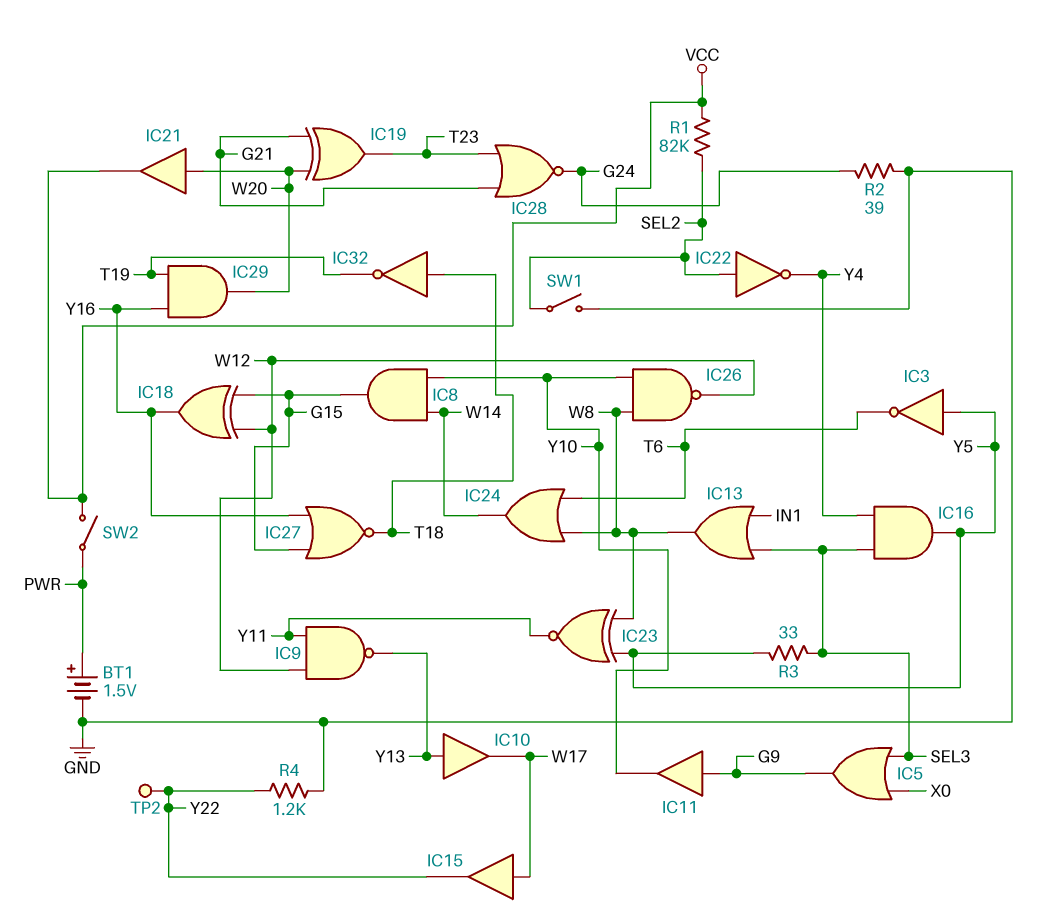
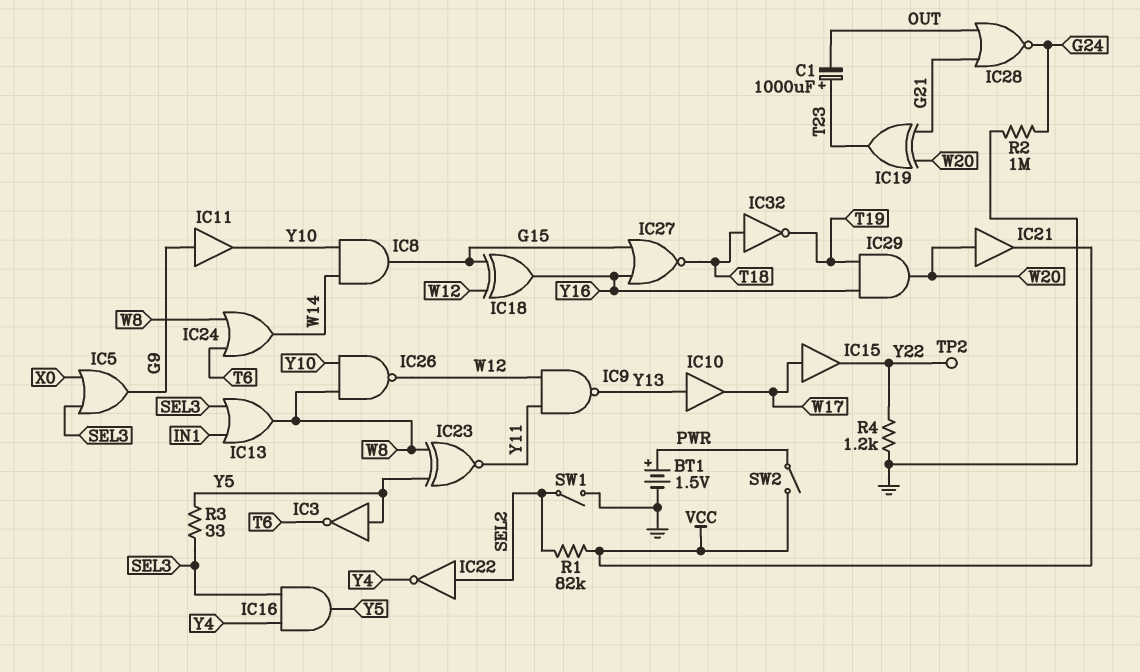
C1: none -> 1000uF (plus T23, minus OUT)
IC28: NOR (in G21, in T23, out G24) -> NOR (in G21, in OUT, out G24)
R2: 39 (G24, GND) -> 1M (G24, GND)

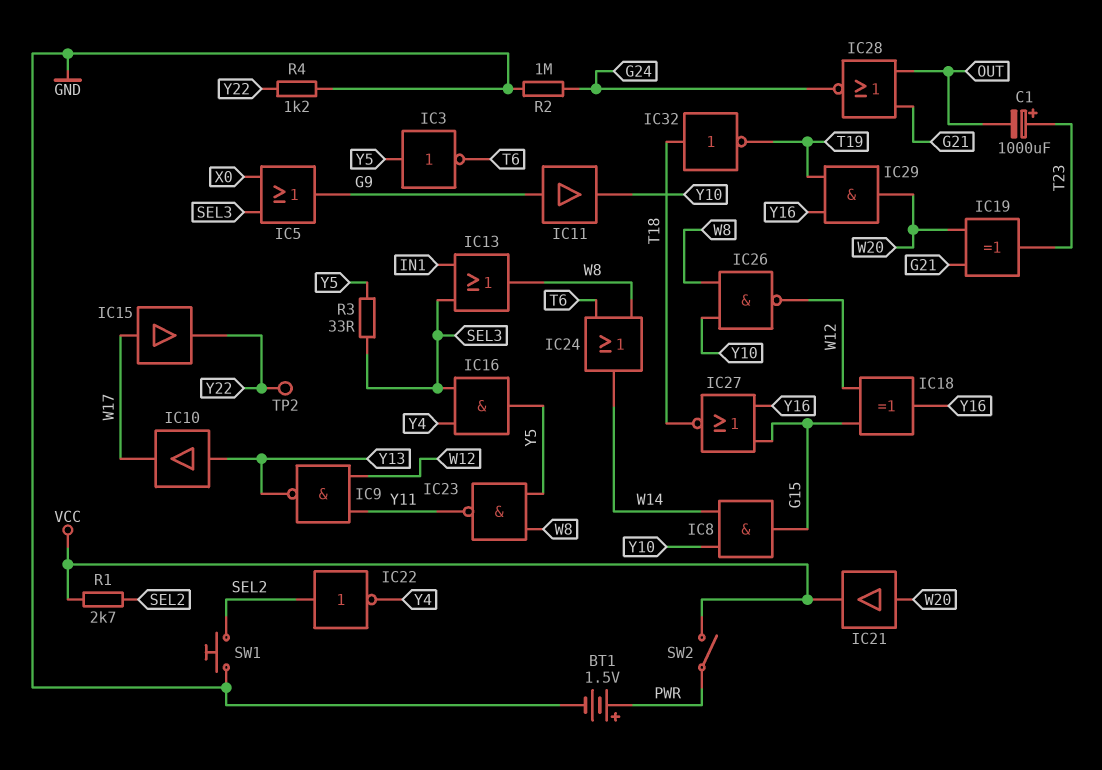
IC23: XNOR (in W8, in Y5, out Y11) -> NAND (in W8, in Y5, out Y11)
R1: 82k (SEL2, VCC) -> 2.7k (SEL2, VCC)
SW1: switch (GND, SEL2) -> button (GND, SEL2)

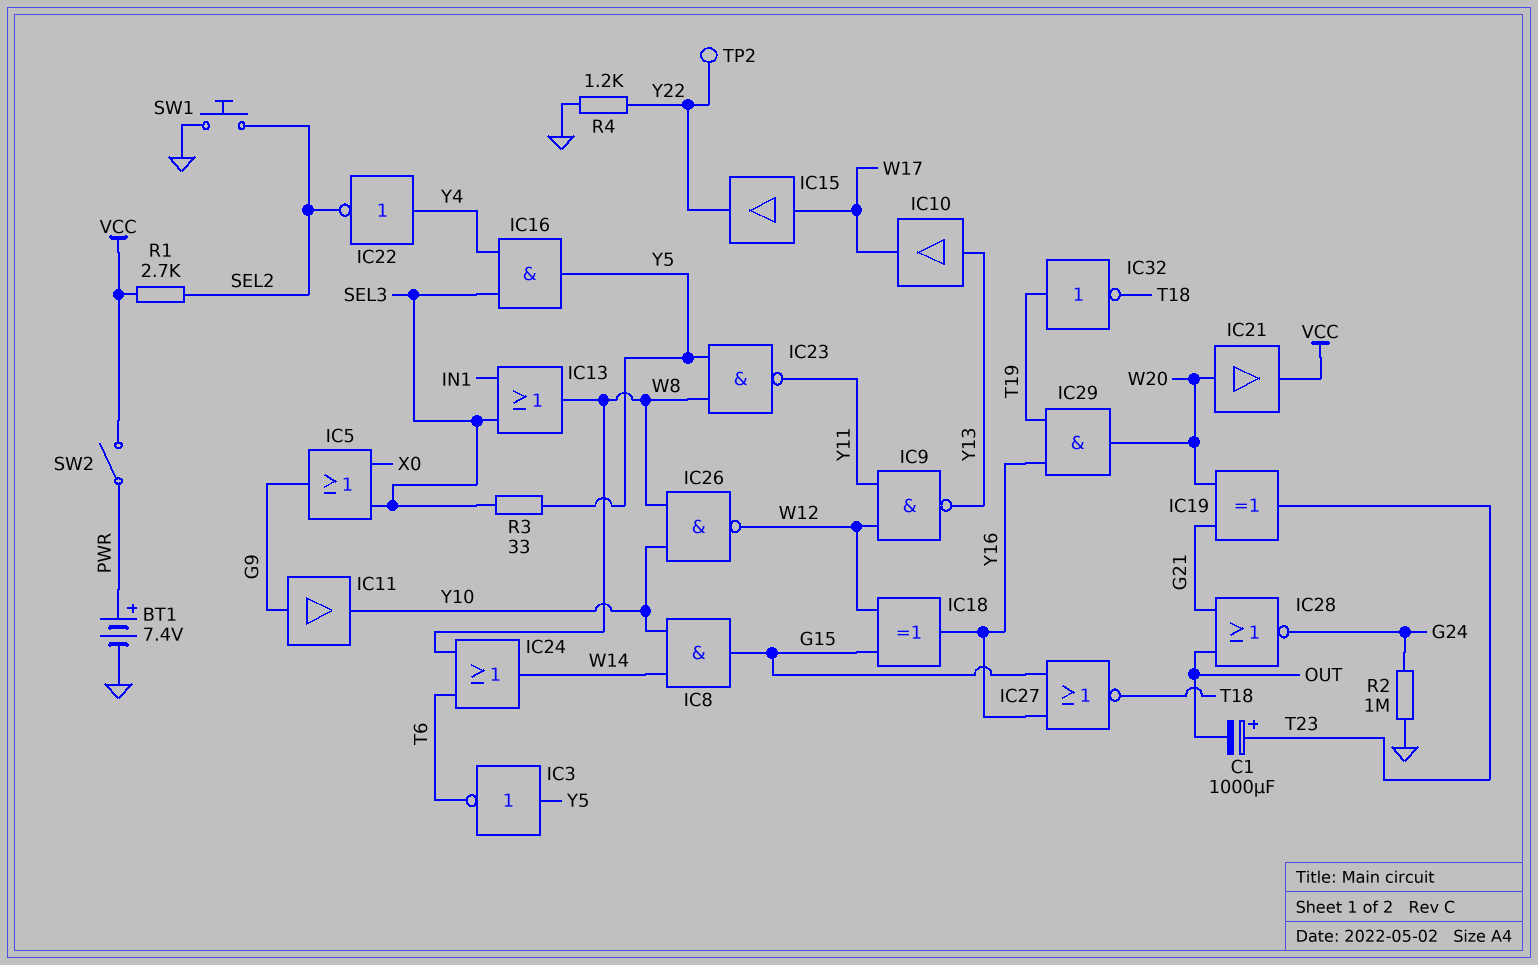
BT1: 1.5V (plus PWR, minus GND) -> 7.4V (plus PWR, minus GND)
IC22: NOT (in SEL2, out Y4) -> NOT (in Y4, out SEL2)
IC32: NOT (in T18, out T19) -> NOT (in T19, out T18)

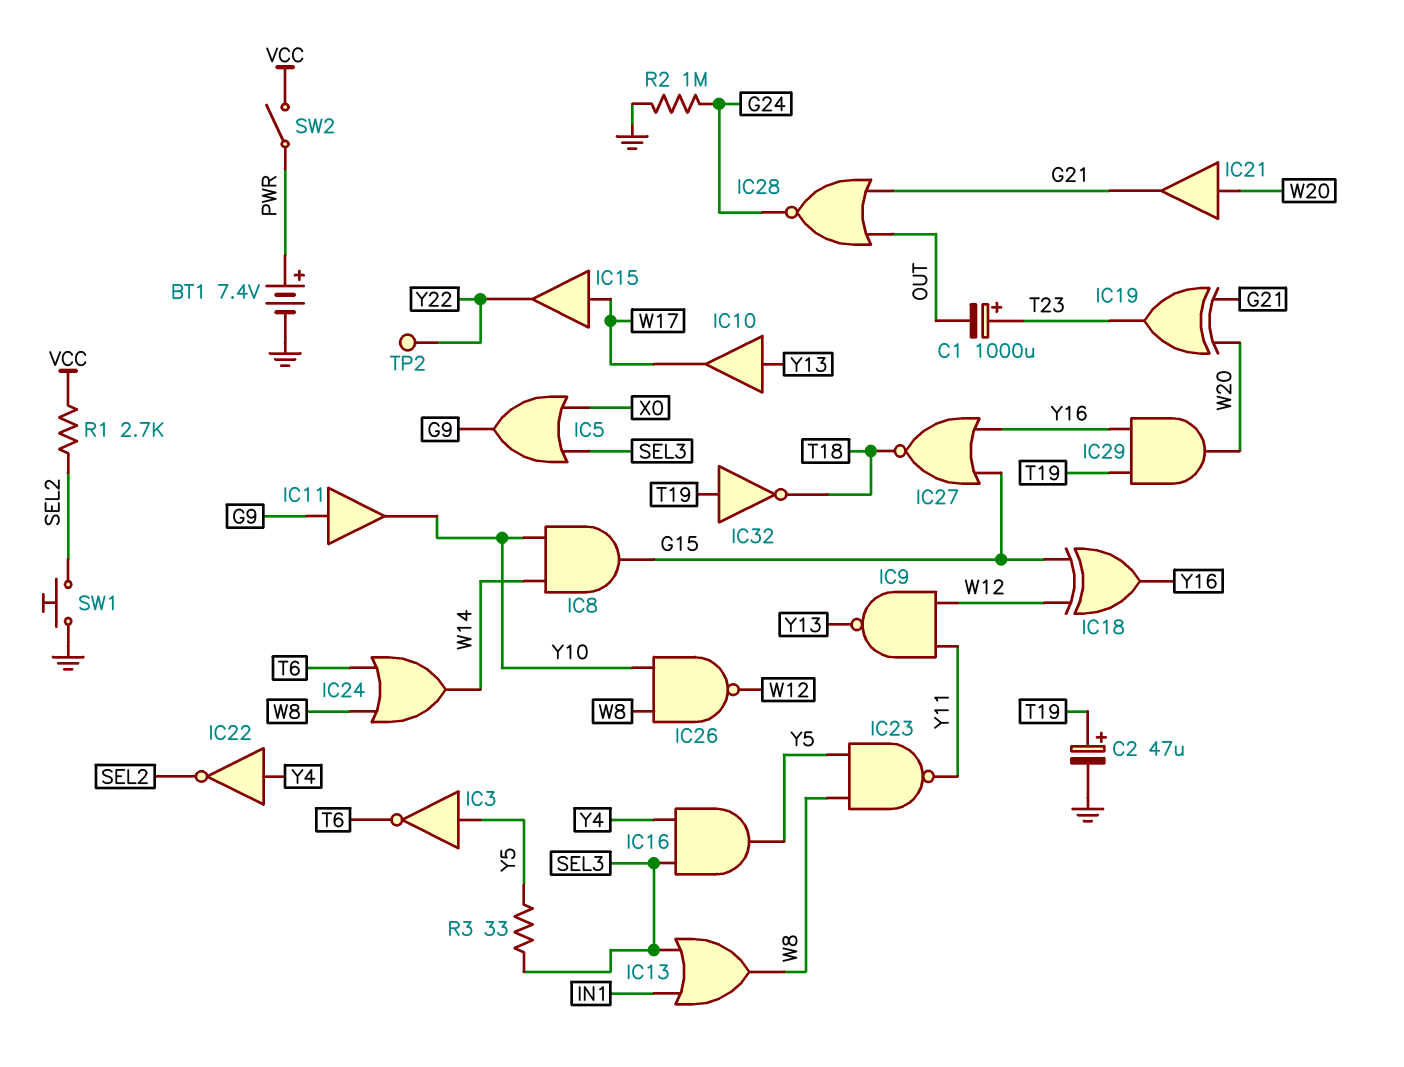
C2: none -> 47uF (plus T19, minus GND)
IC21: buffer (in W20, out VCC) -> buffer (in W20, out G21)
R4: 1.2k (GND, Y22) -> none

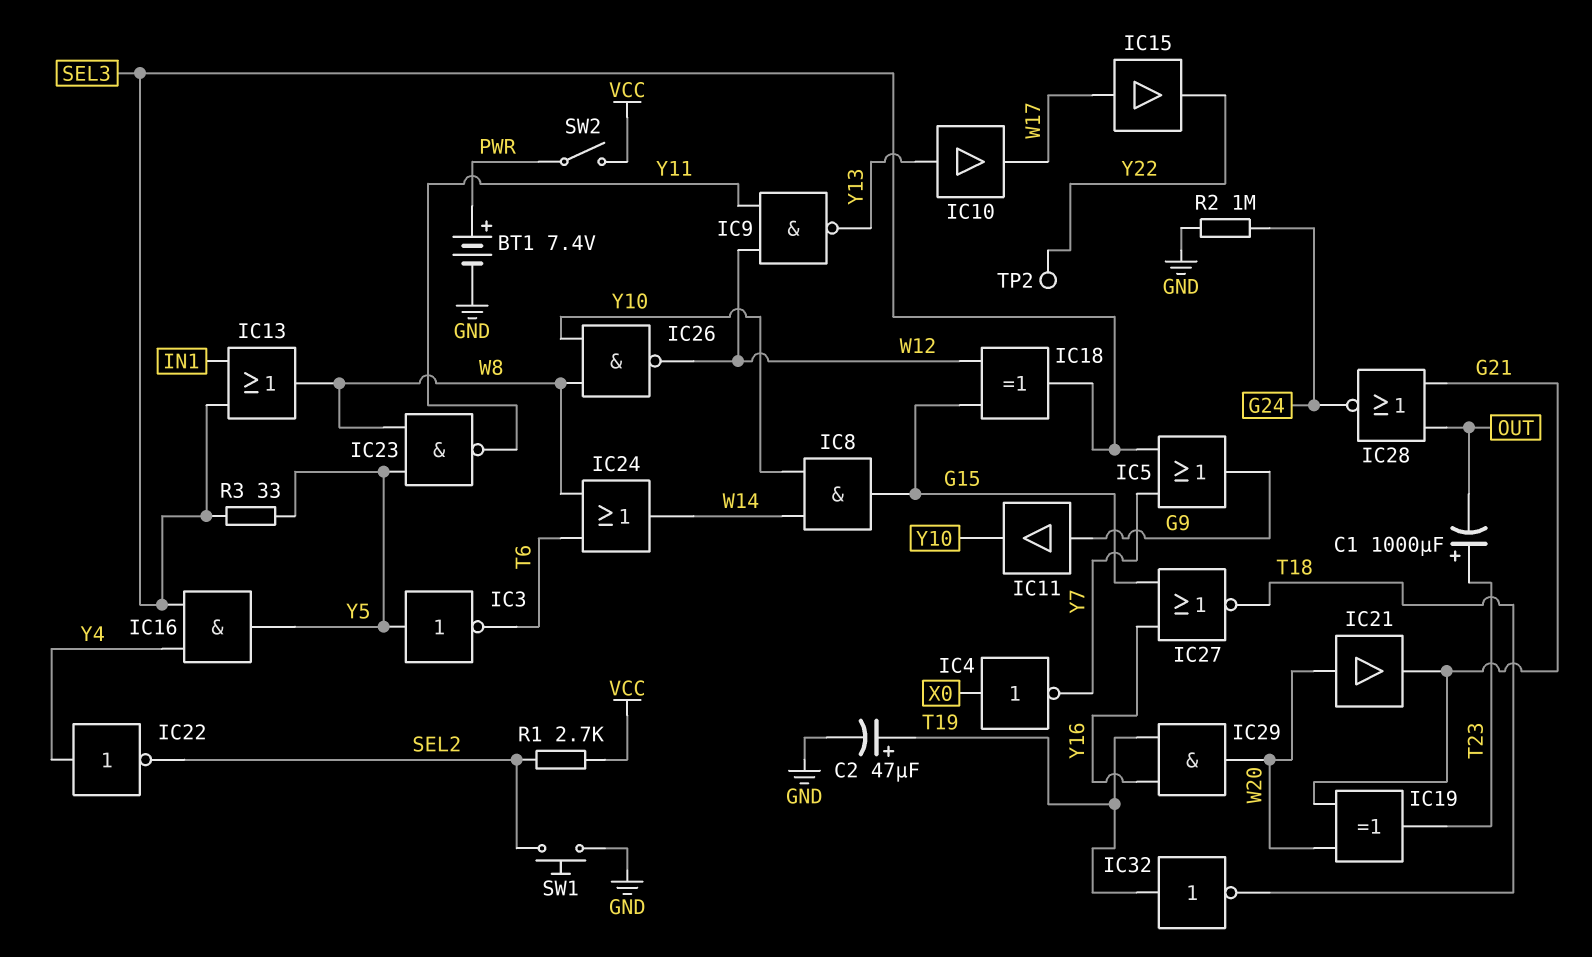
IC4: none -> NOT (in X0, out Y7)
IC5: OR (in SEL3, in X0, out G9) -> OR (in SEL3, in Y7, out G9)
IC18: XOR (in G15, in W12, out Y16) -> XOR (in G15, in W12, out SEL3)

